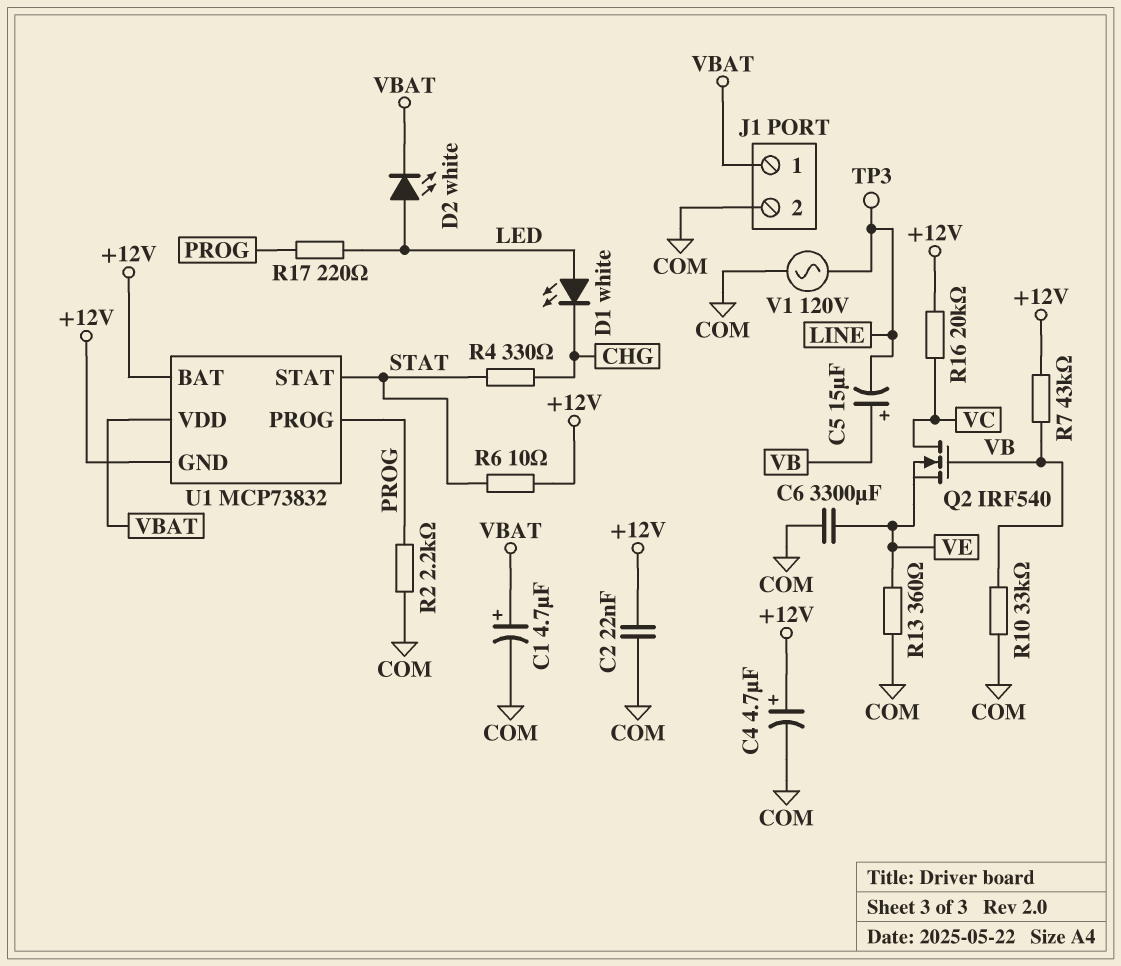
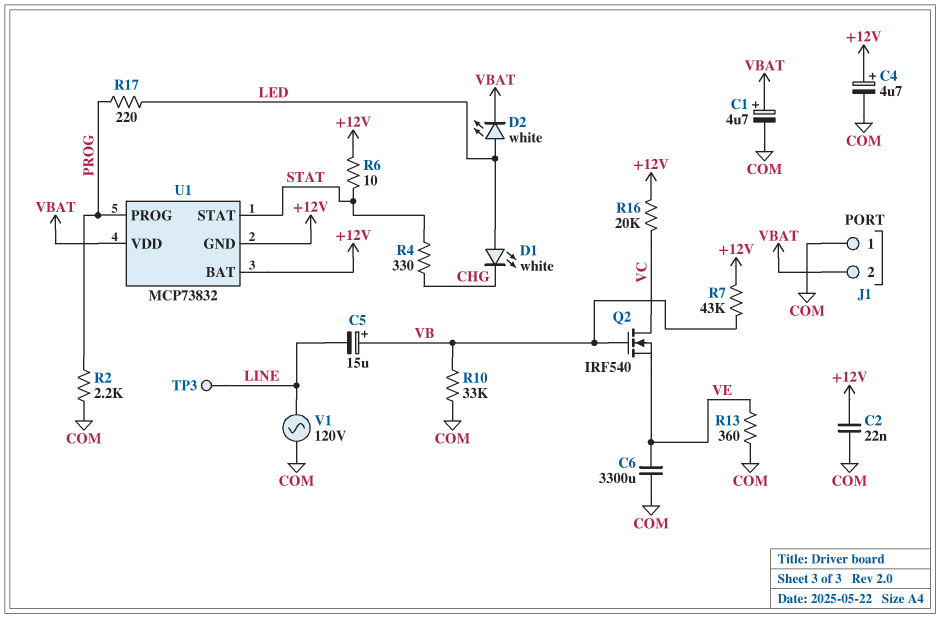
J1 pin 1: VBAT -> COM
J1 pin 2: COM -> VBAT

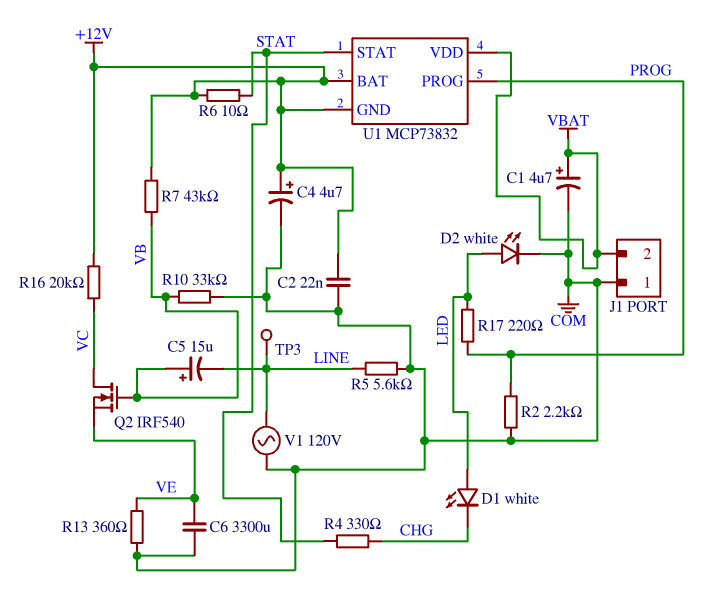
D2: LED white (A LED, K VBAT) -> LED white (A LED, K COM)
R5: none -> 5.6k (COM, LINE)

